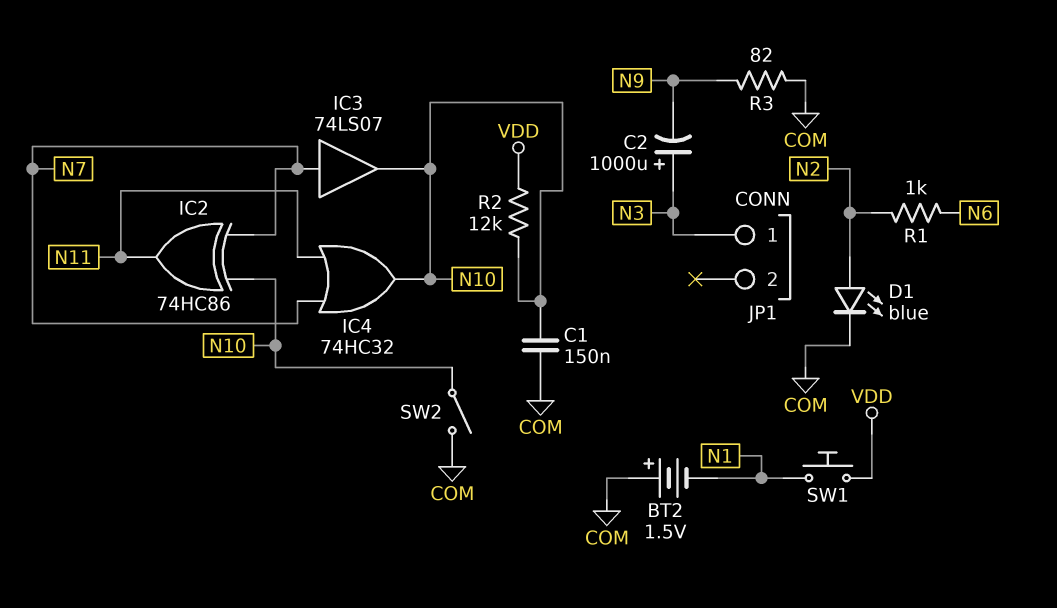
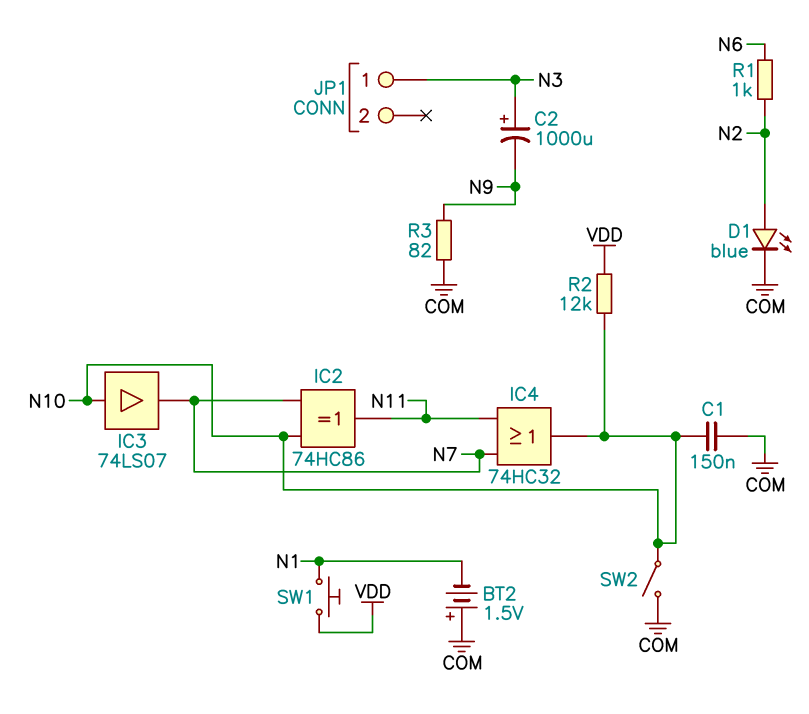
IC3: buffer 74LS07 (in N7, out N10) -> buffer 74LS07 (in N10, out N7)

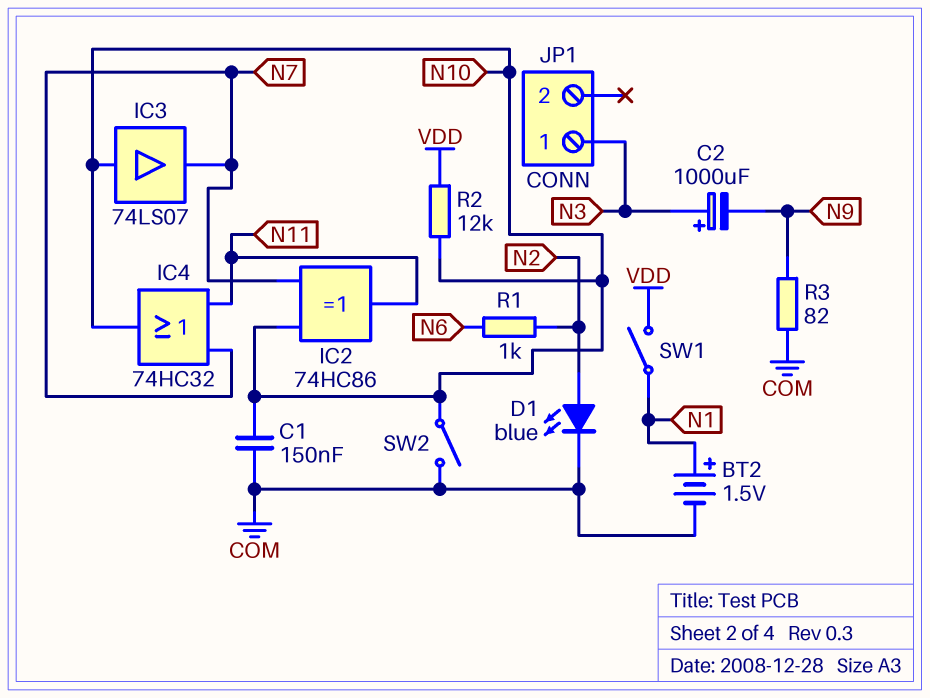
BT2: 1.5V (plus COM, minus N1) -> 1.5V (plus N1, minus COM)
SW1: button (N1, VDD) -> switch (N1, VDD)

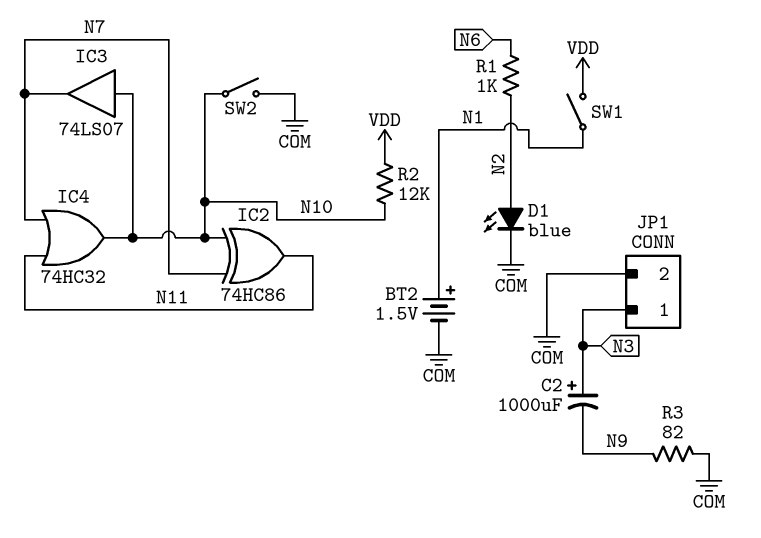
C1: 150nF (COM, N10) -> none
JP1 pin 2: none -> COM

